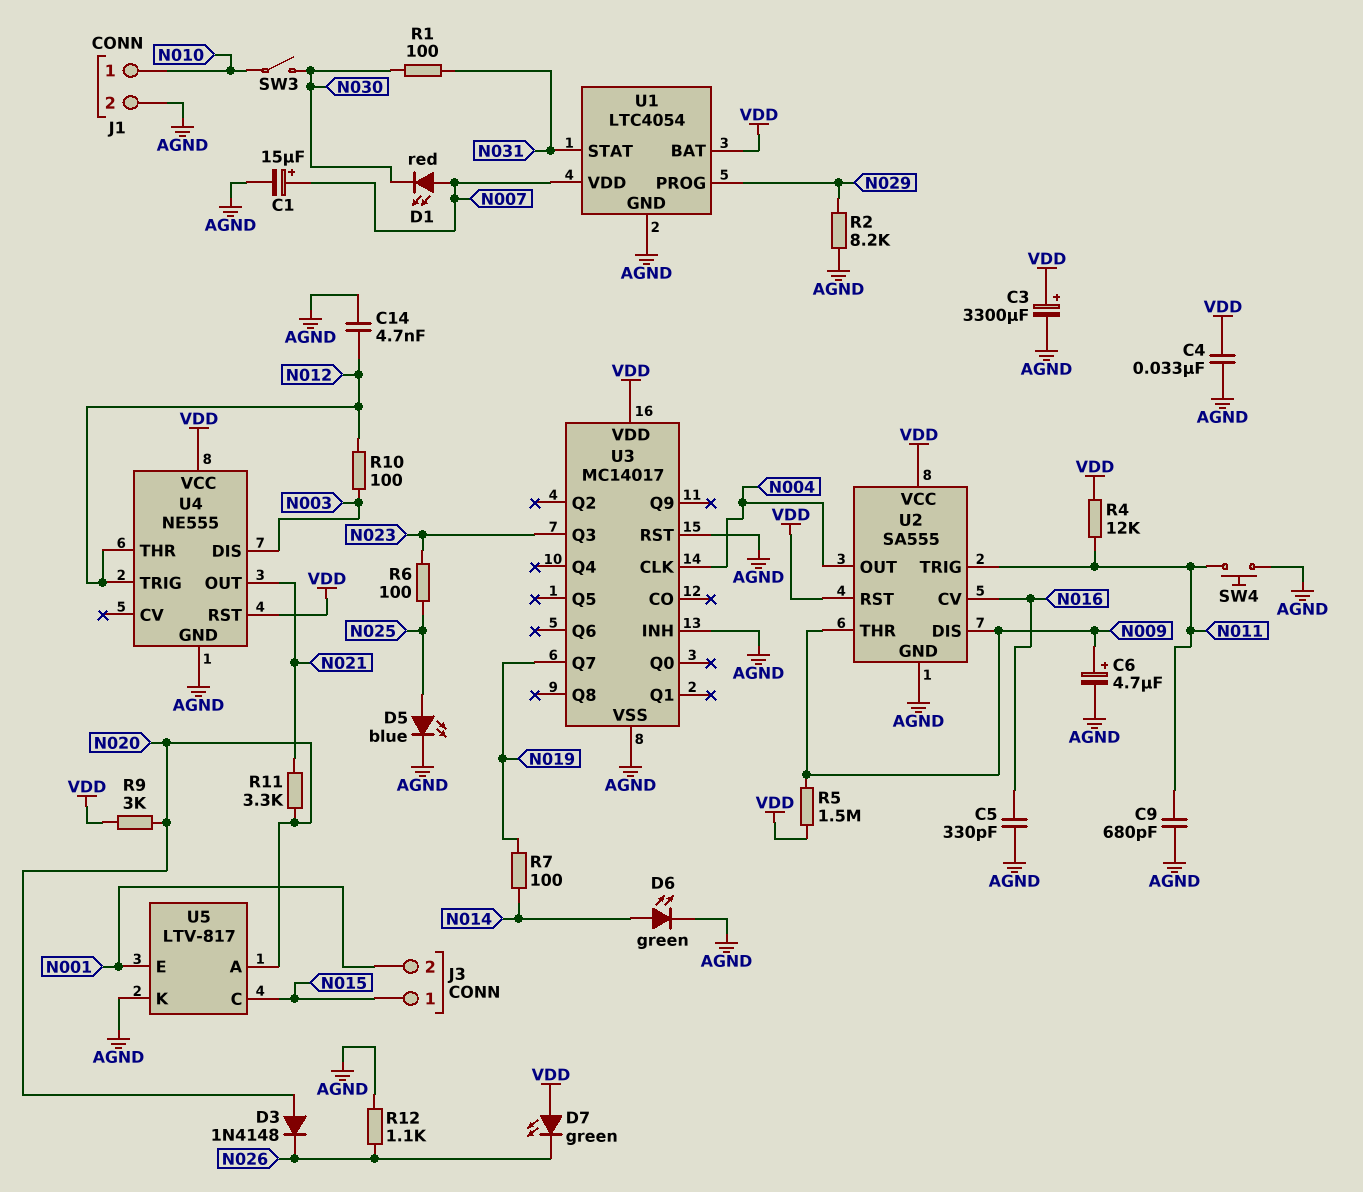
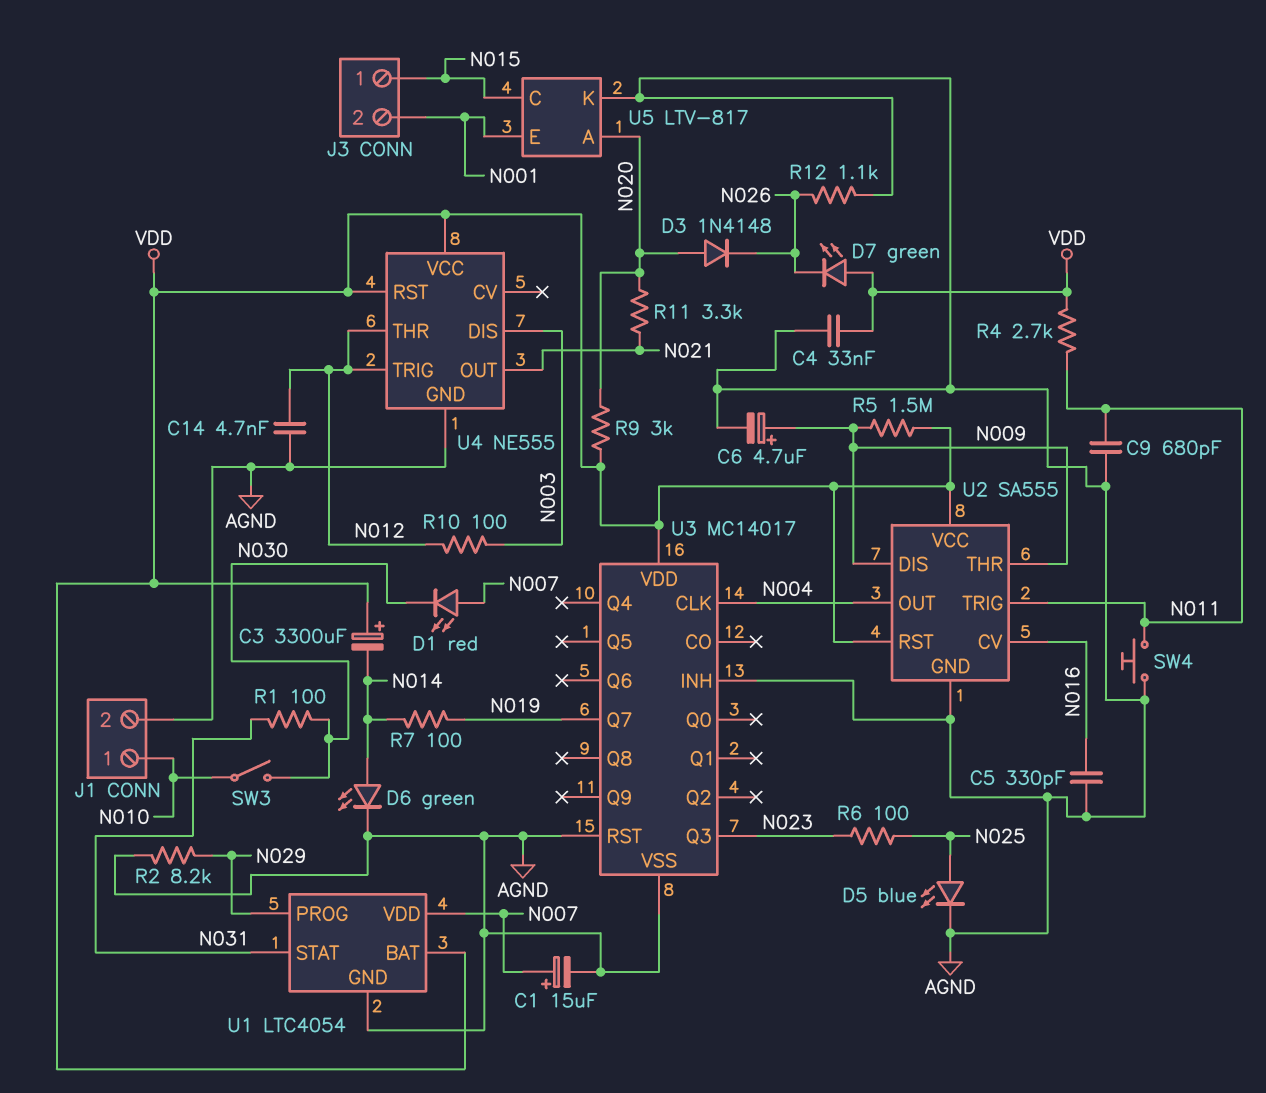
C3: 3300uF (plus VDD, minus AGND) -> 3300uF (plus VDD, minus N014)
R4: 12k (N011, VDD) -> 2.7k (N011, VDD)

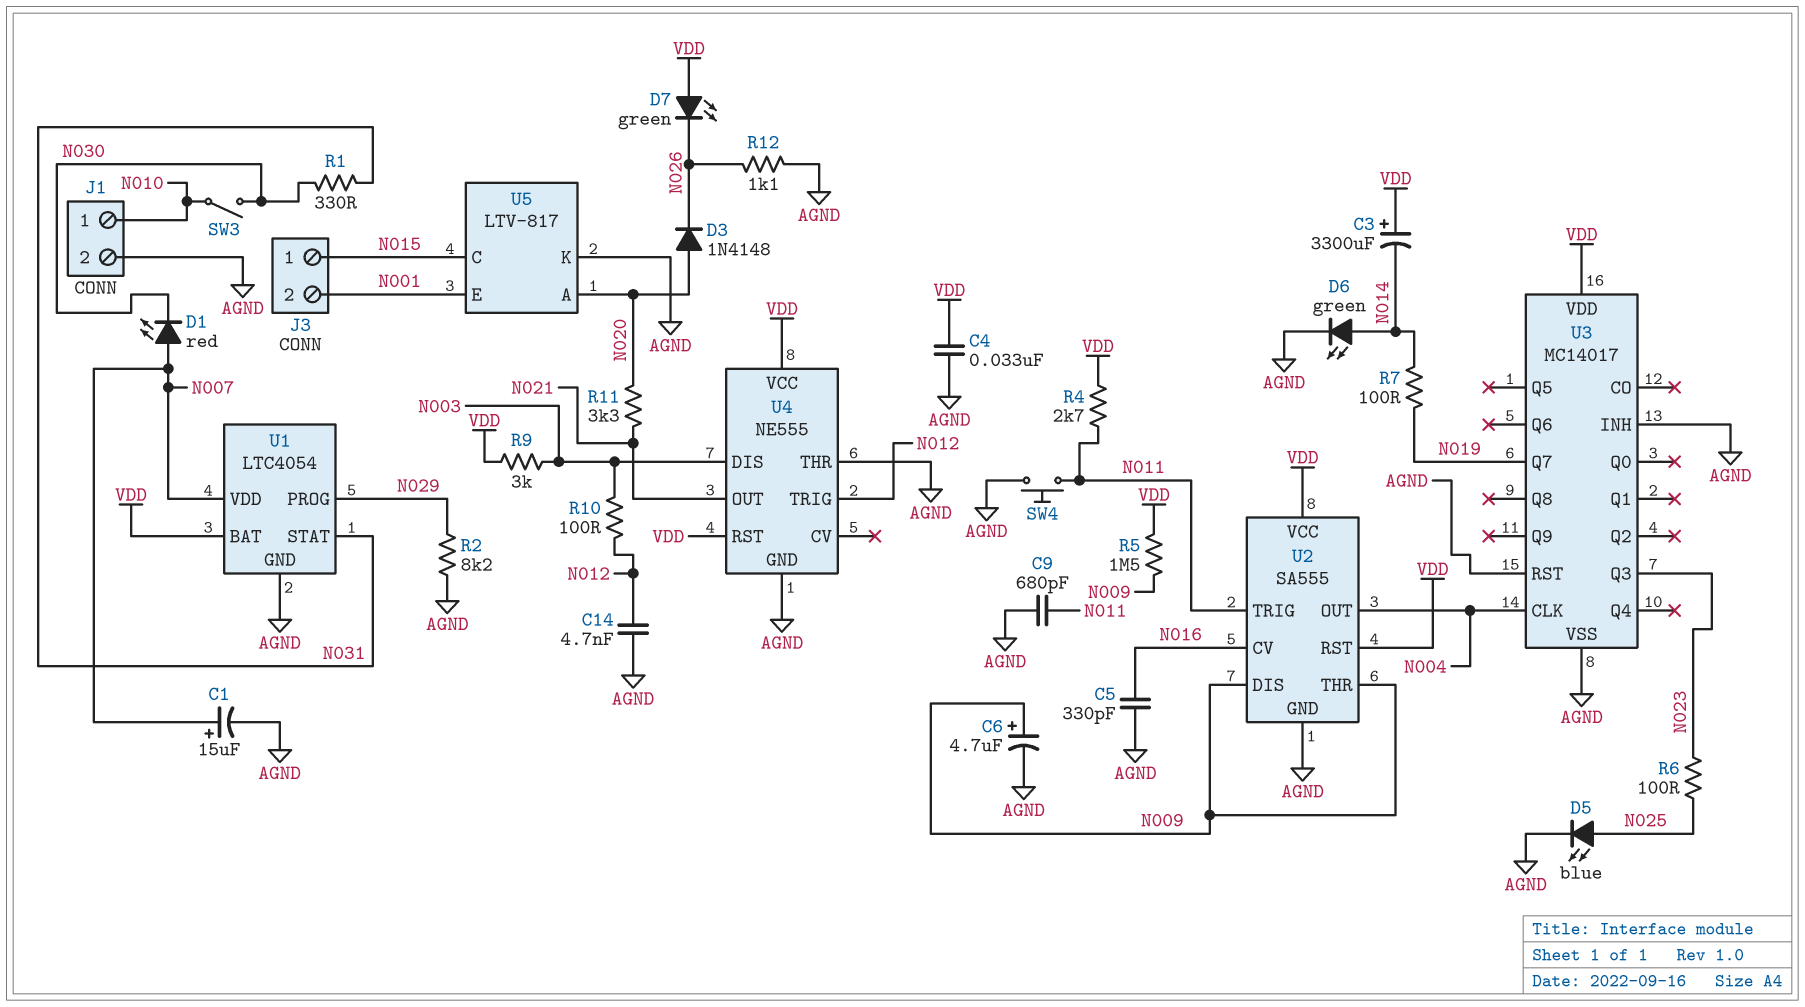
R1: 100 (N030, N031) -> 330 (N030, N031)
R9: 3k (N020, VDD) -> 3k (N003, VDD)
U4 pin THR: N012 -> AGND

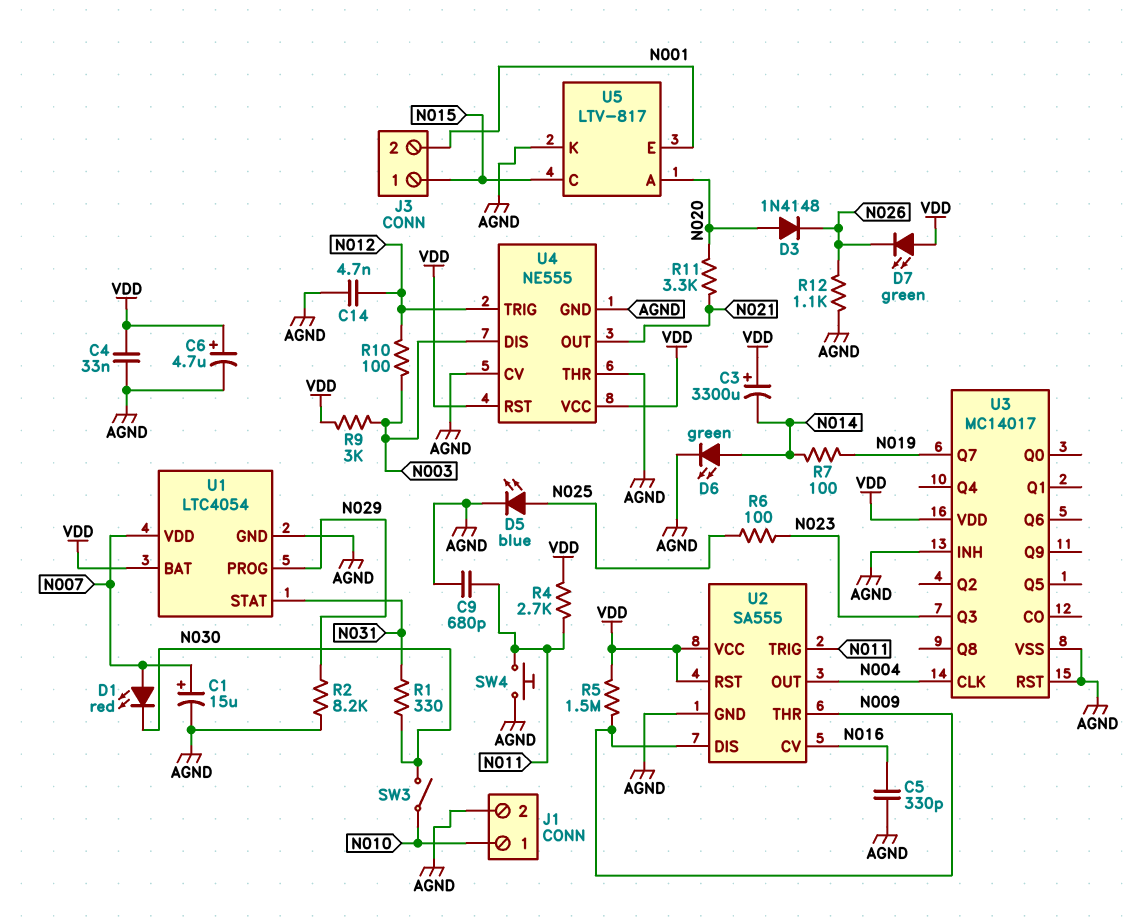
C6: 4.7uF (plus N009, minus AGND) -> 4.7uF (plus VDD, minus AGND)
U4 pin CV: none -> AGND

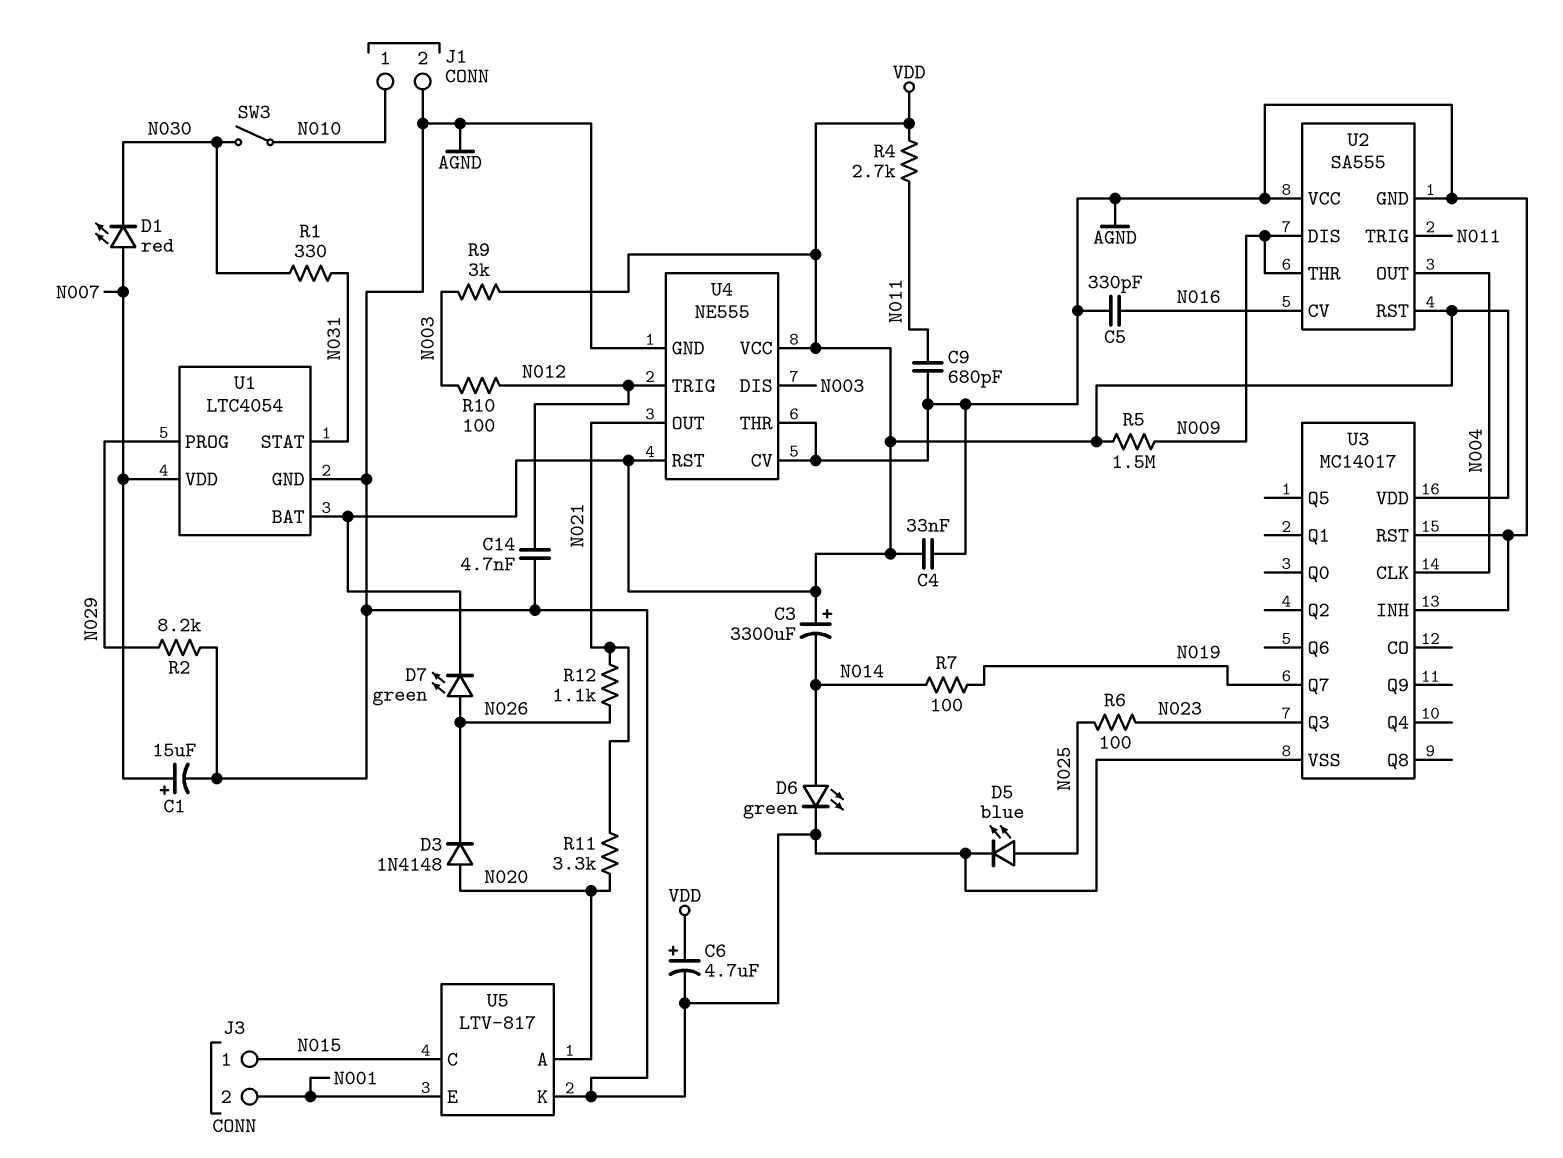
D7: LED green (A VDD, K N026) -> LED green (A N026, K VDD)
R12: 1.1k (AGND, N026) -> 1.1k (N021, N026)
SW4: button (AGND, N011) -> none
U2 pin VCC: VDD -> AGND

